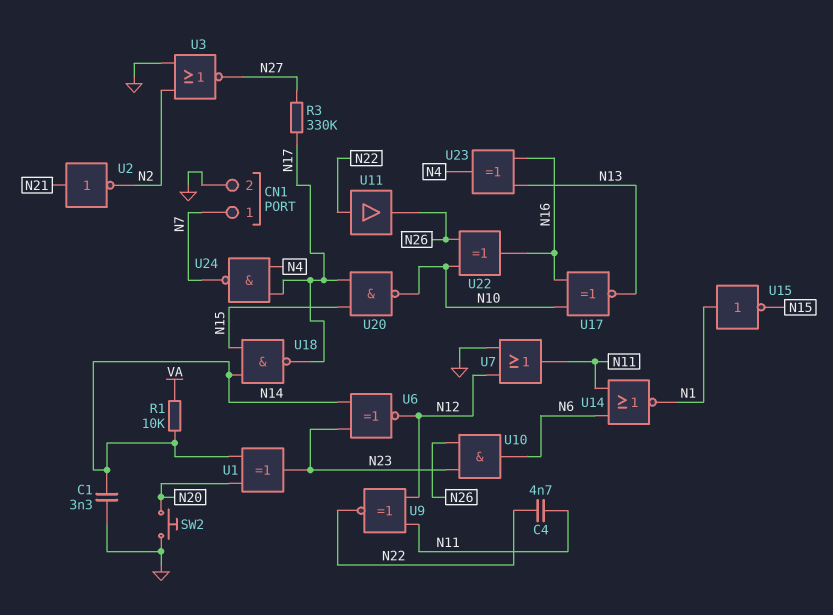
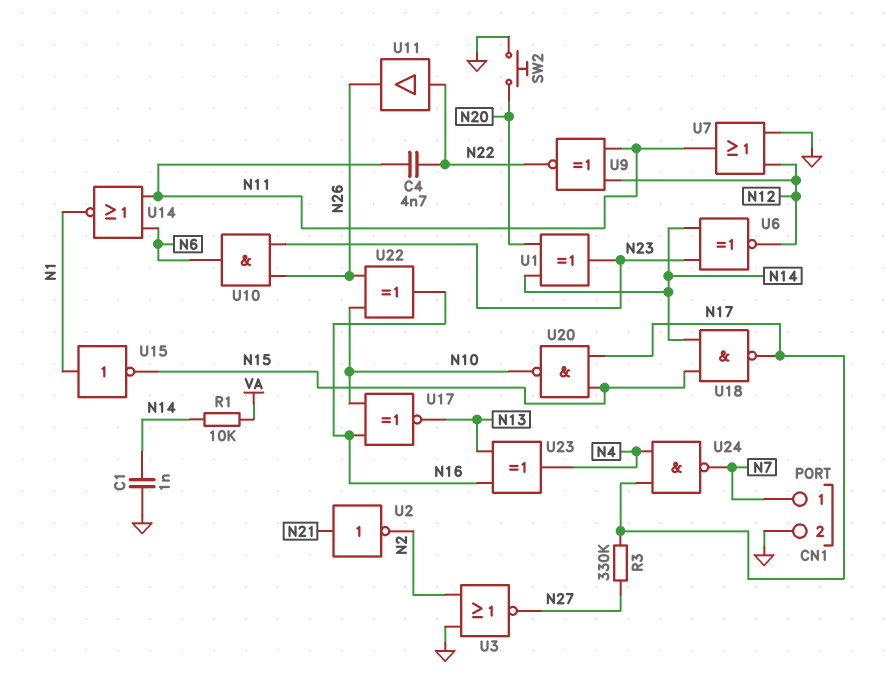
C1: 3.3nF (GND, N14) -> 1nF (GND, N14)

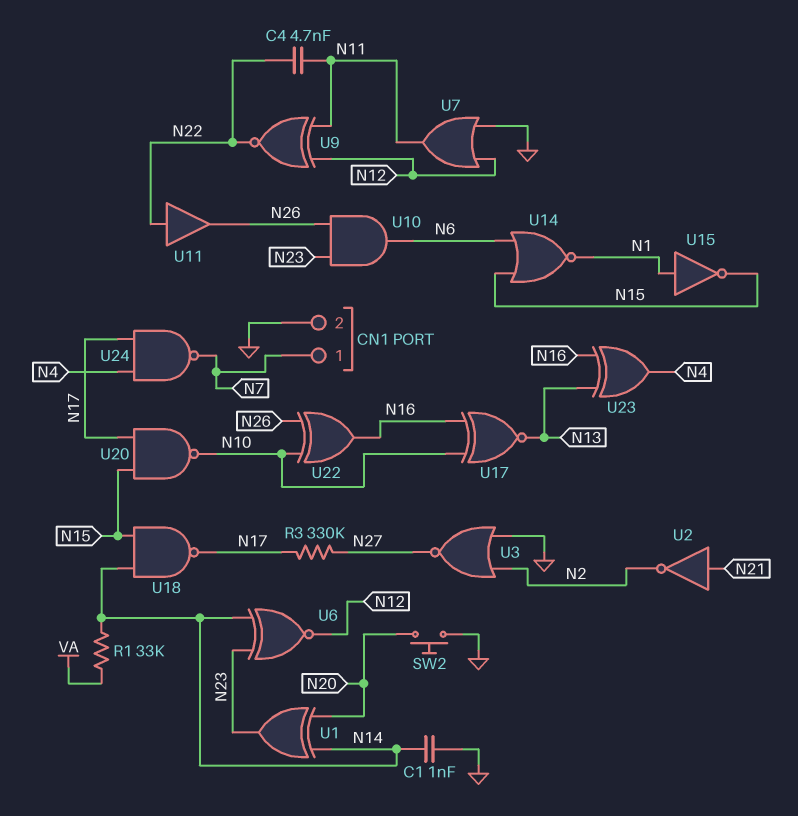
R1: 10k (N14, VA) -> 33k (N14, VA)
U14: NOR (in N6, in N11, out N1) -> NOR (in N6, in N15, out N1)

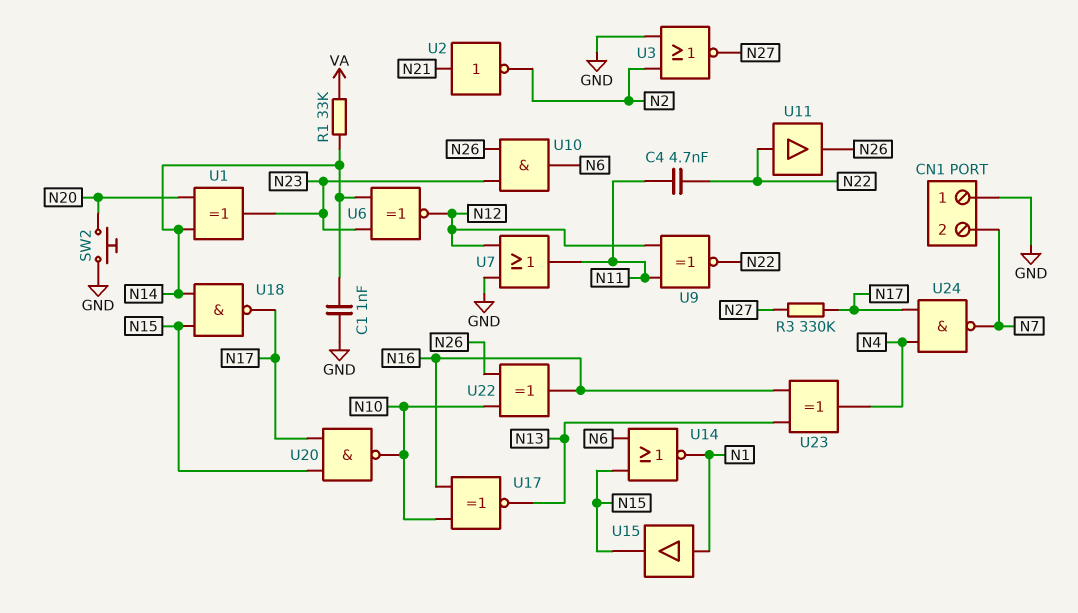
CN1 pin 1: N7 -> GND
CN1 pin 2: GND -> N7
U15: NOT (in N1, out N15) -> buffer (in N1, out N15)

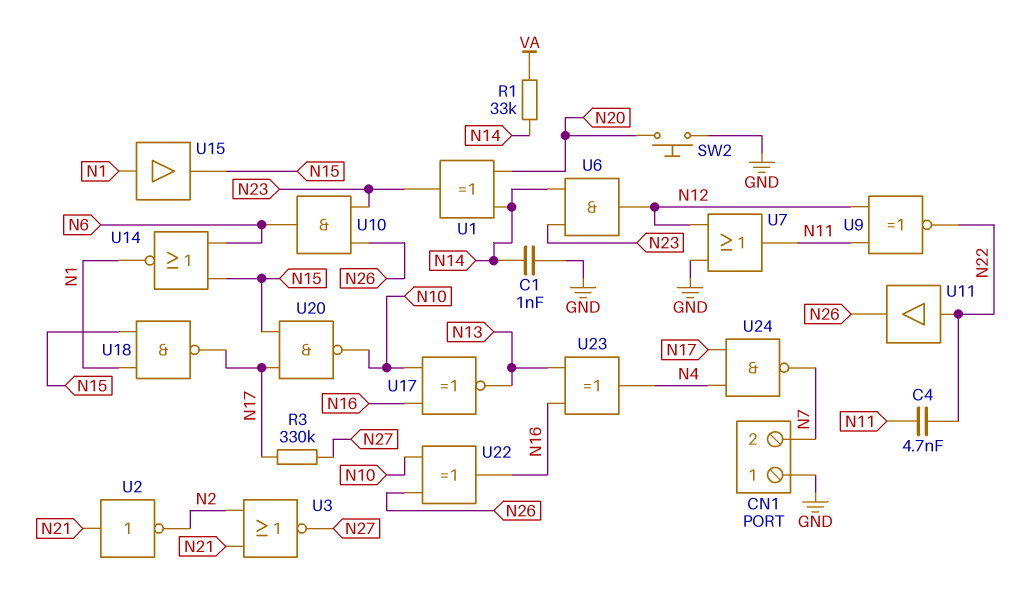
U3: NOR (in GND, in N2, out N27) -> NOR (in N2, in N21, out N27)
U6: XNOR (in N14, in N23, out N12) -> AND (in N14, in N23, out N12)
U18: NAND (in N14, in N15, out N17) -> NAND (in N1, in N15, out N17)

